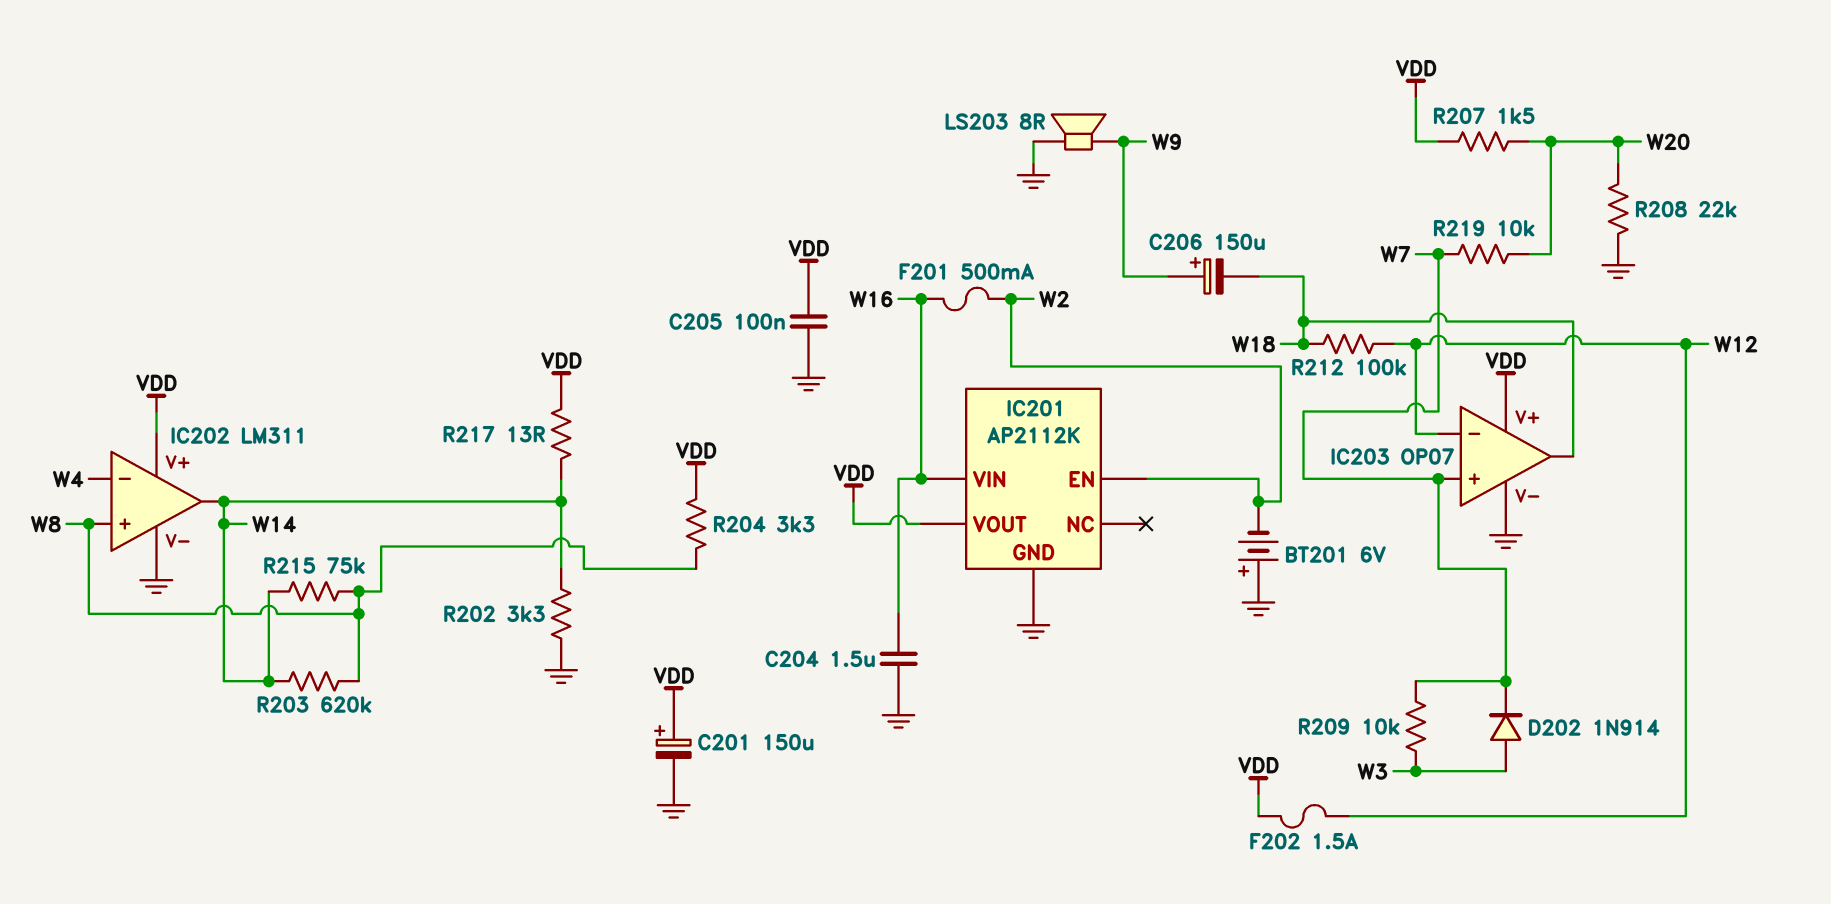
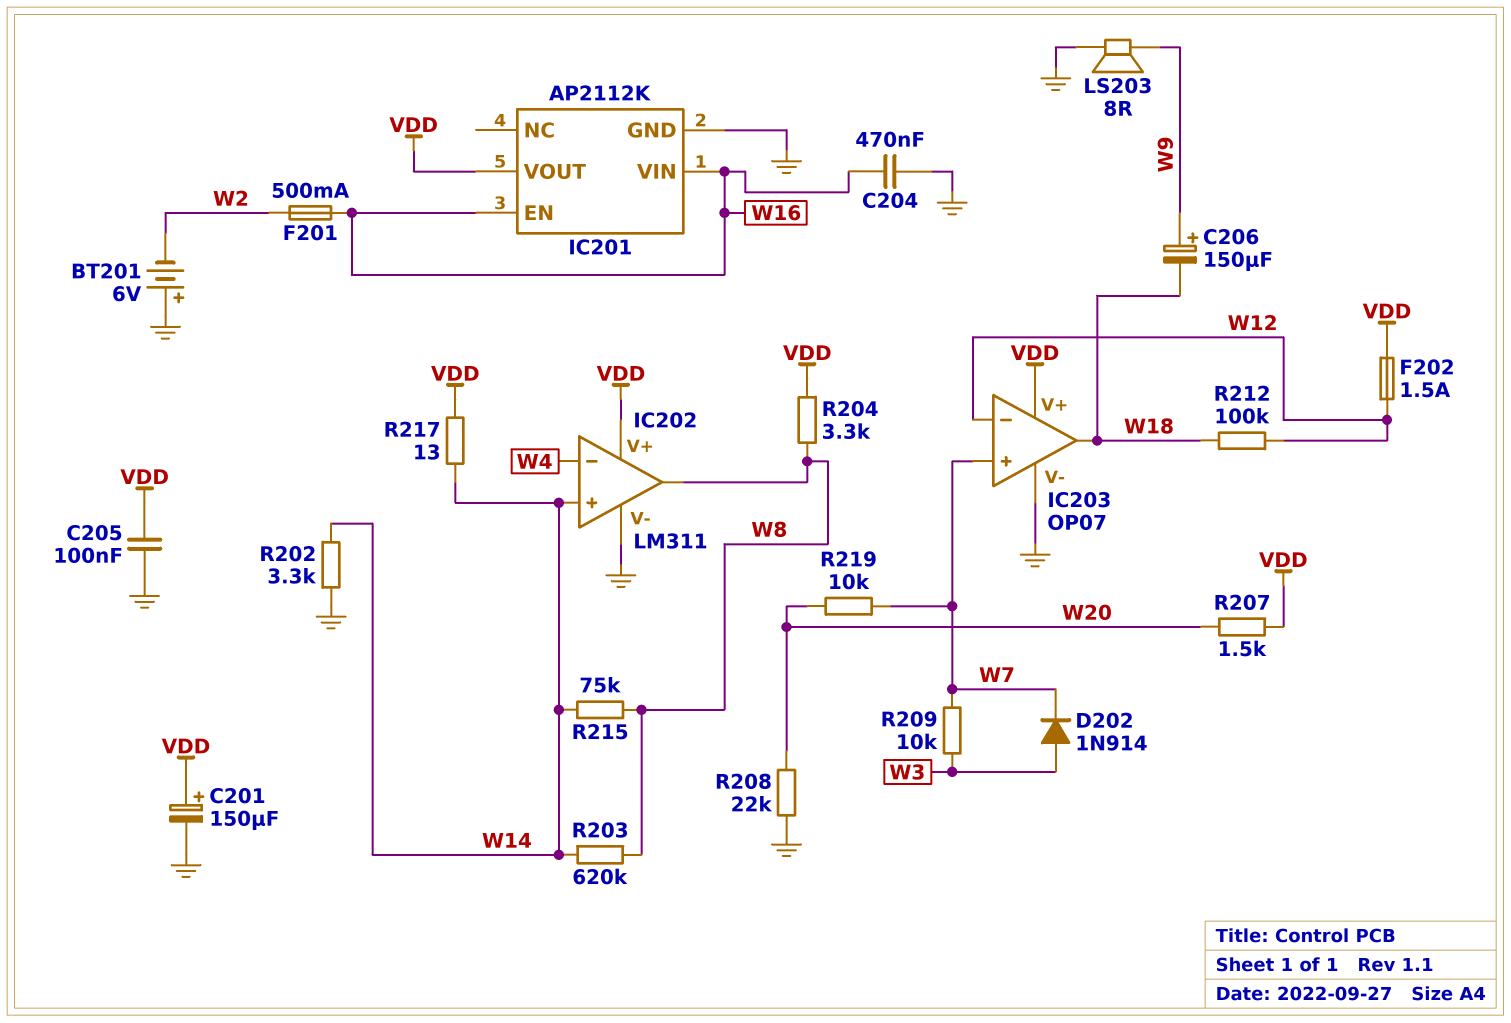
C204: 1.5uF (GND, W16) -> 470nF (GND, W16)
IC201 pin EN: W2 -> W16
IC202 pin in+: W8 -> W14
IC202 pin out: W14 -> W8

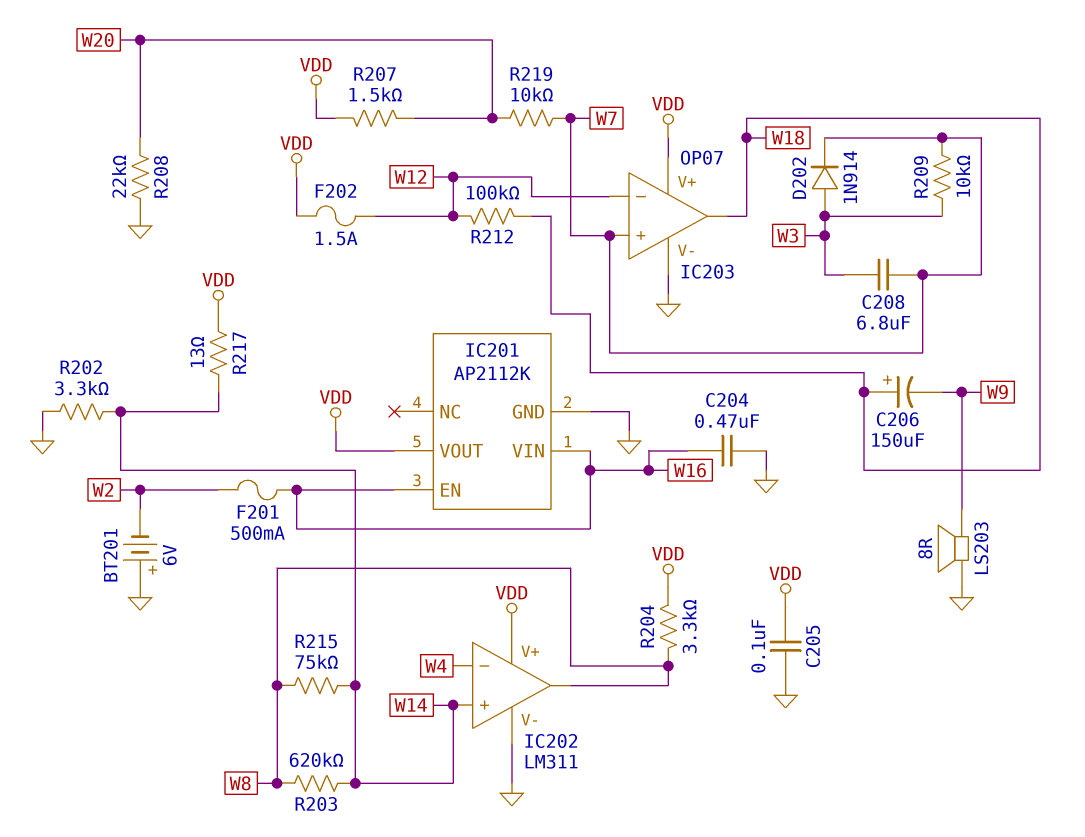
C201: 150uF (plus VDD, minus GND) -> none
C206: 150uF (plus W9, minus W18) -> 150uF (plus W18, minus W9)
C208: none -> 6.8uF (W3, W7)

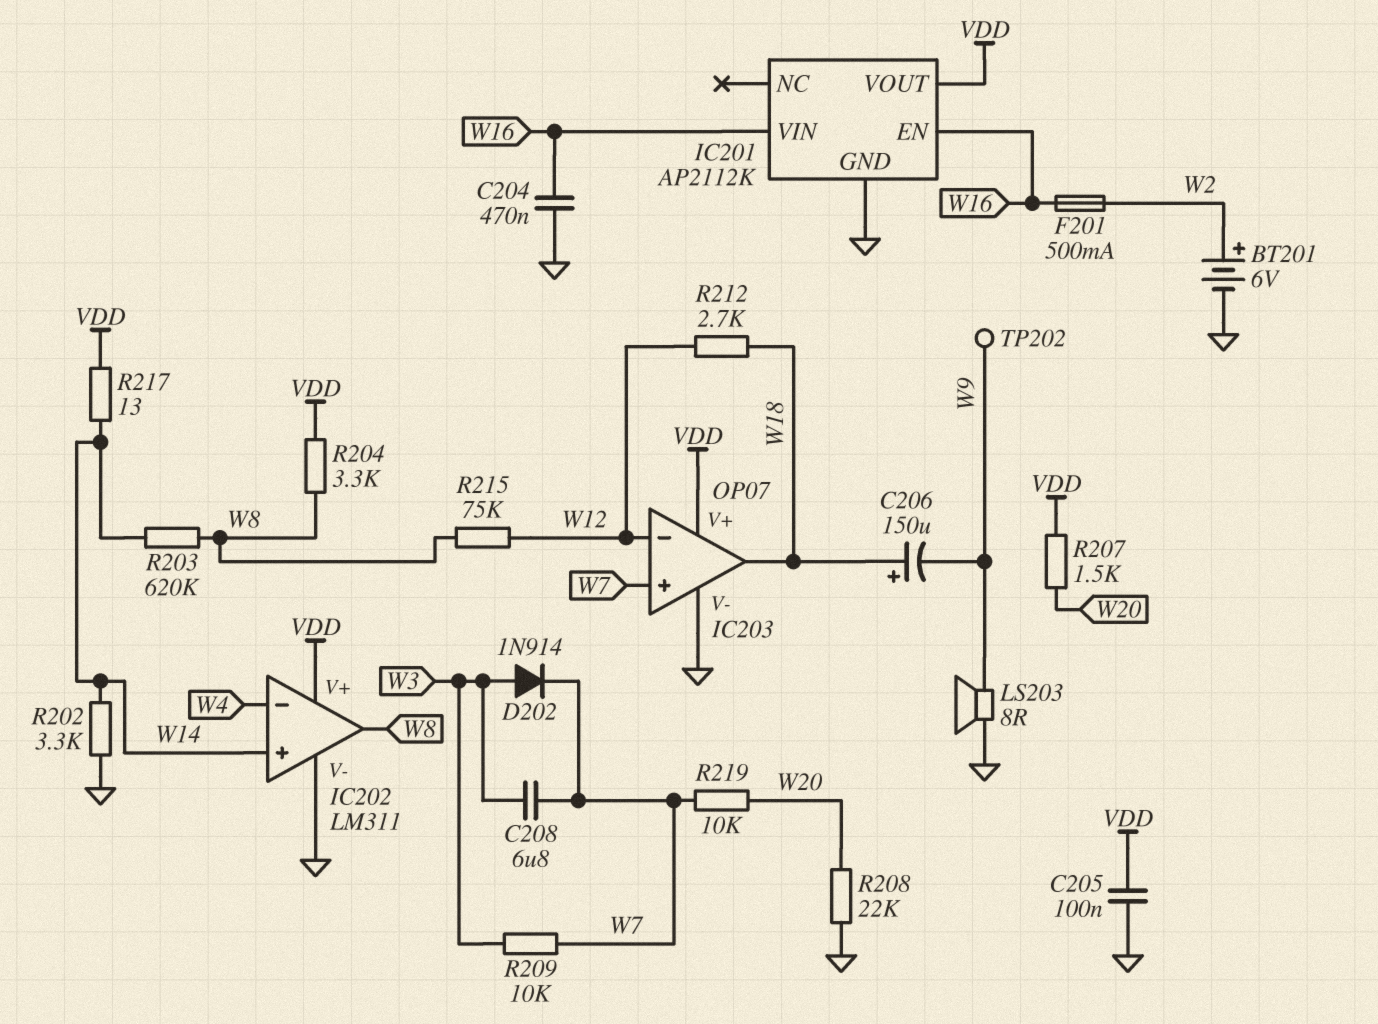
BT201: 6V (plus GND, minus W2) -> 6V (plus W2, minus GND)
F202: 1.5A (VDD, W12) -> none
R212: 100k (W12, W18) -> 2.7k (W12, W18)
R215: 75k (W8, W14) -> 75k (W8, W12)
TP202: none -> test point (W9)

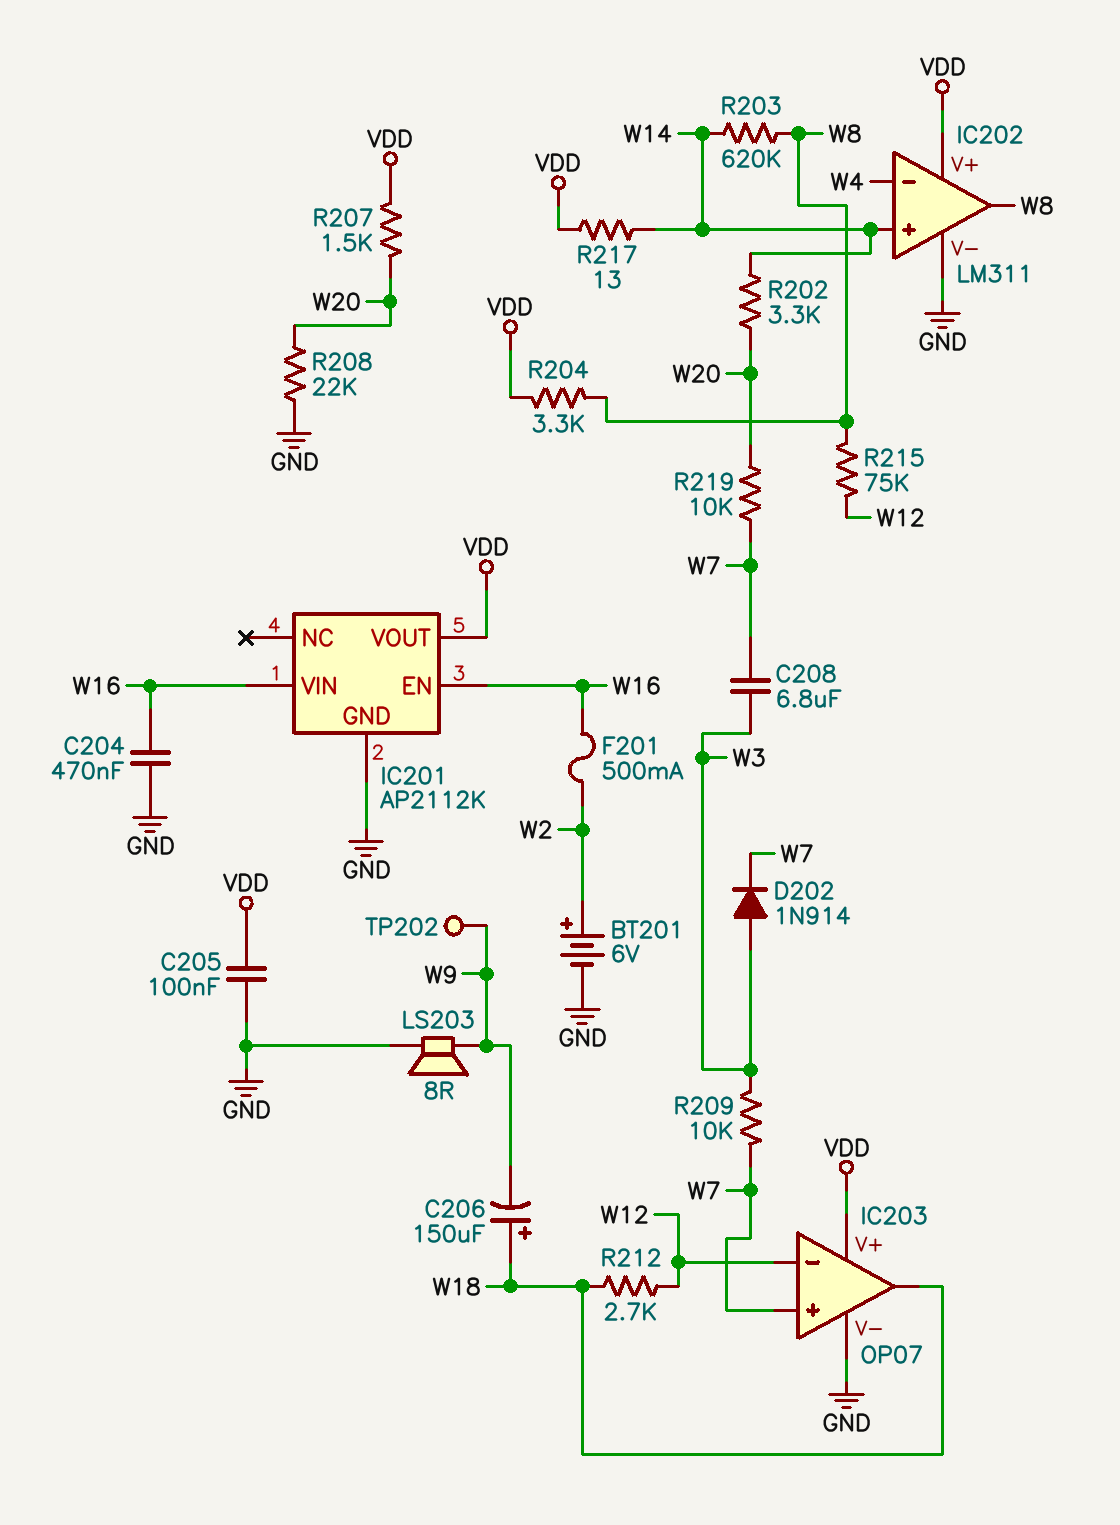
R202: 3.3k (GND, W14) -> 3.3k (W14, W20)

